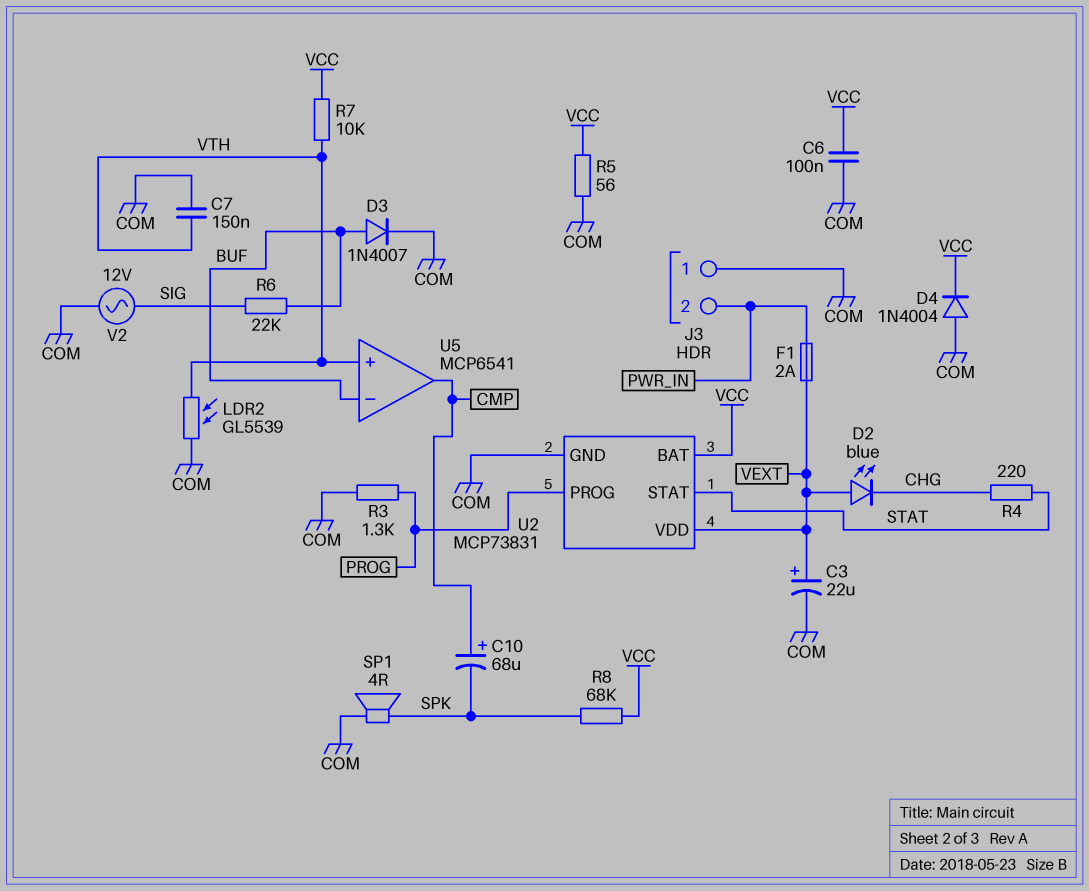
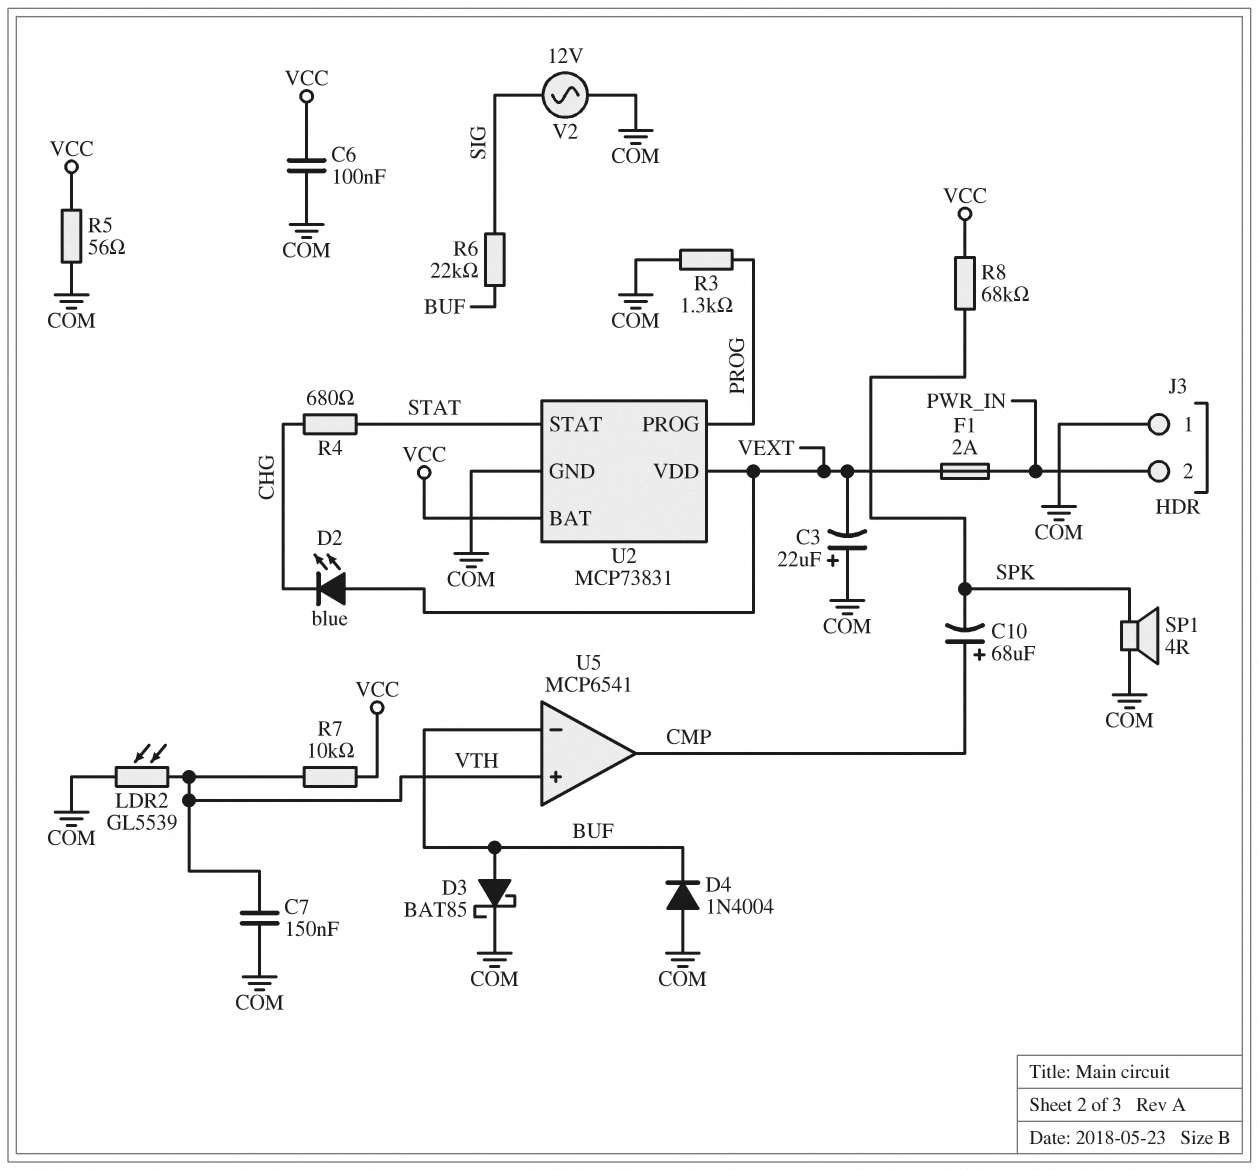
C3: 22uF (plus VEXT, minus COM) -> 22uF (plus COM, minus VEXT)
D3: diode 1N4007 (A BUF, K COM) -> schottky BAT85 (A BUF, K COM)
D4: diode 1N4004 (A COM, K VCC) -> diode 1N4004 (A COM, K BUF)
R4: 220 (CHG, STAT) -> 680 (CHG, STAT)

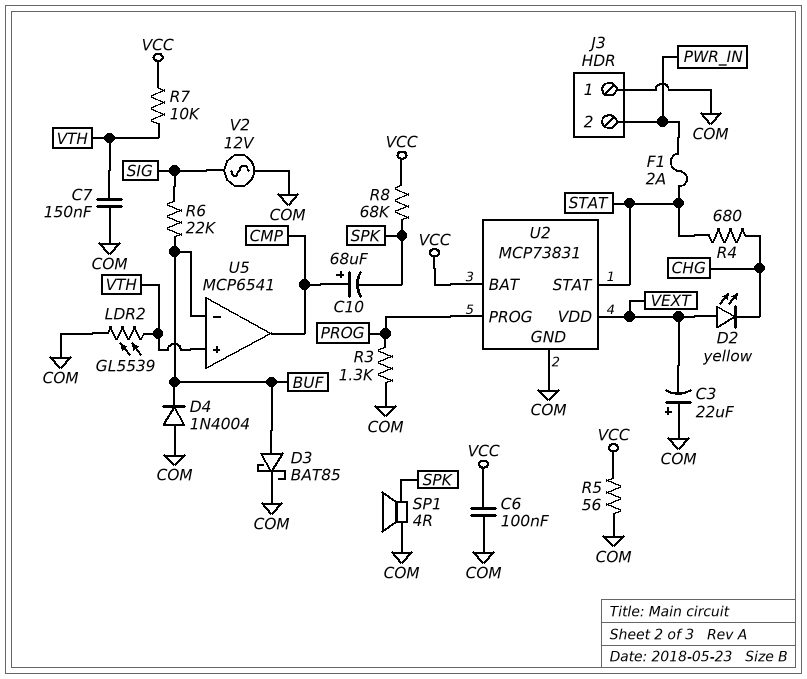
D2: LED blue (A VEXT, K CHG) -> LED yellow (A VEXT, K CHG)
F1: 2A (PWR_IN, VEXT) -> 2A (PWR_IN, STAT)

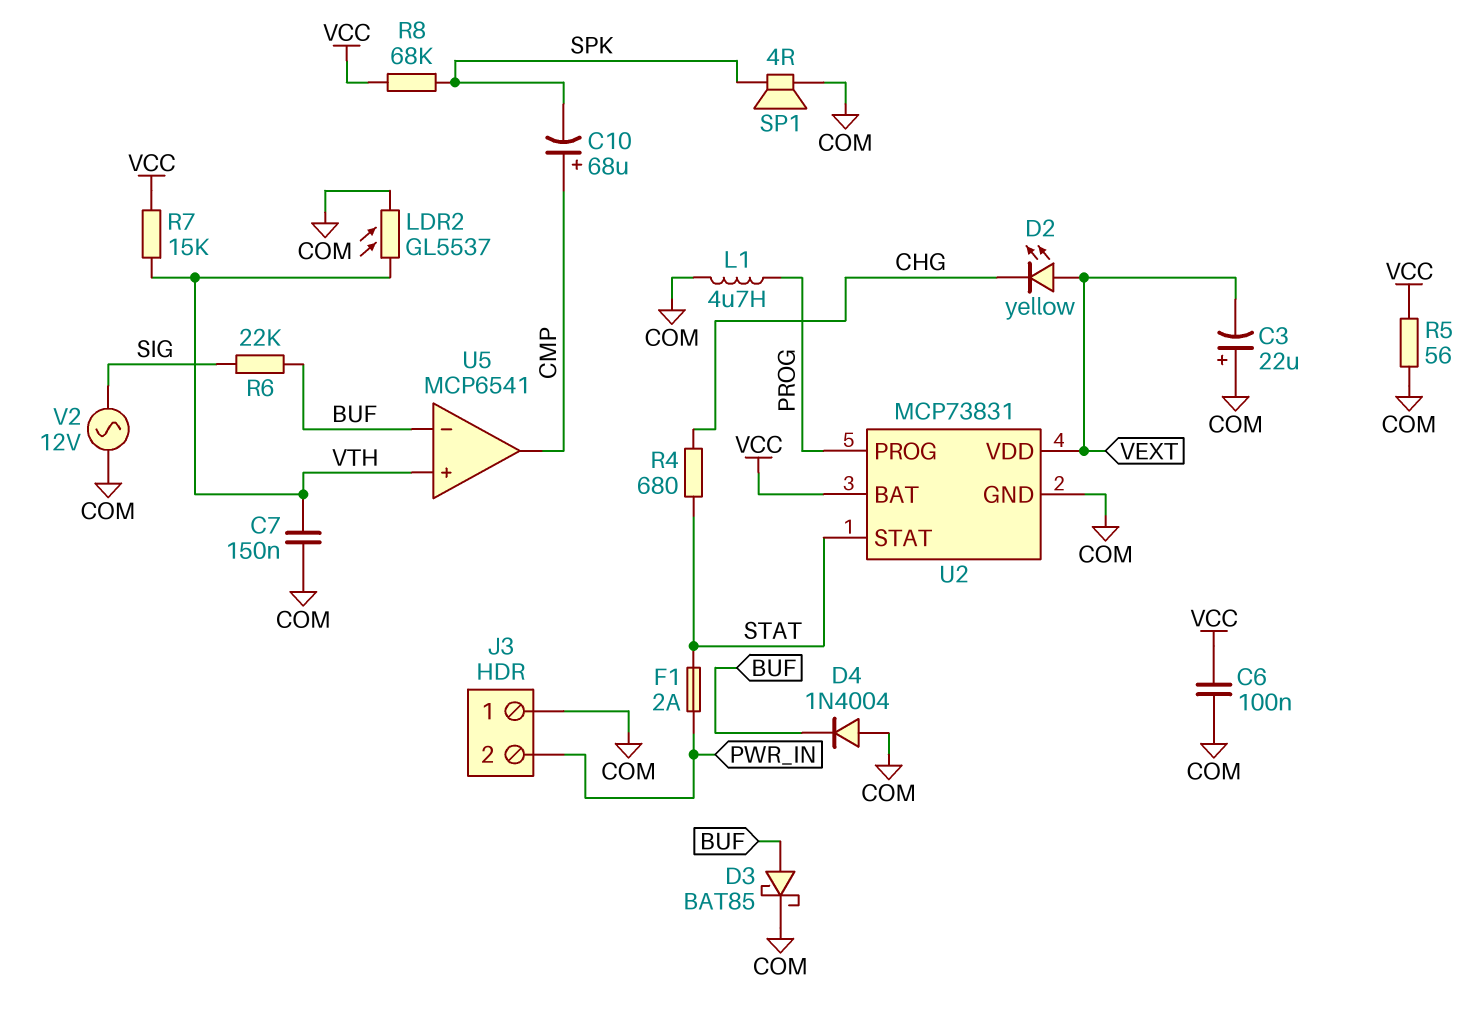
L1: none -> 4.7uH (COM, PROG)
LDR2: GL5539 (COM, VTH) -> GL5537 (COM, VTH)
R3: 1.3k (COM, PROG) -> none
R7: 10k (VCC, VTH) -> 15k (VCC, VTH)

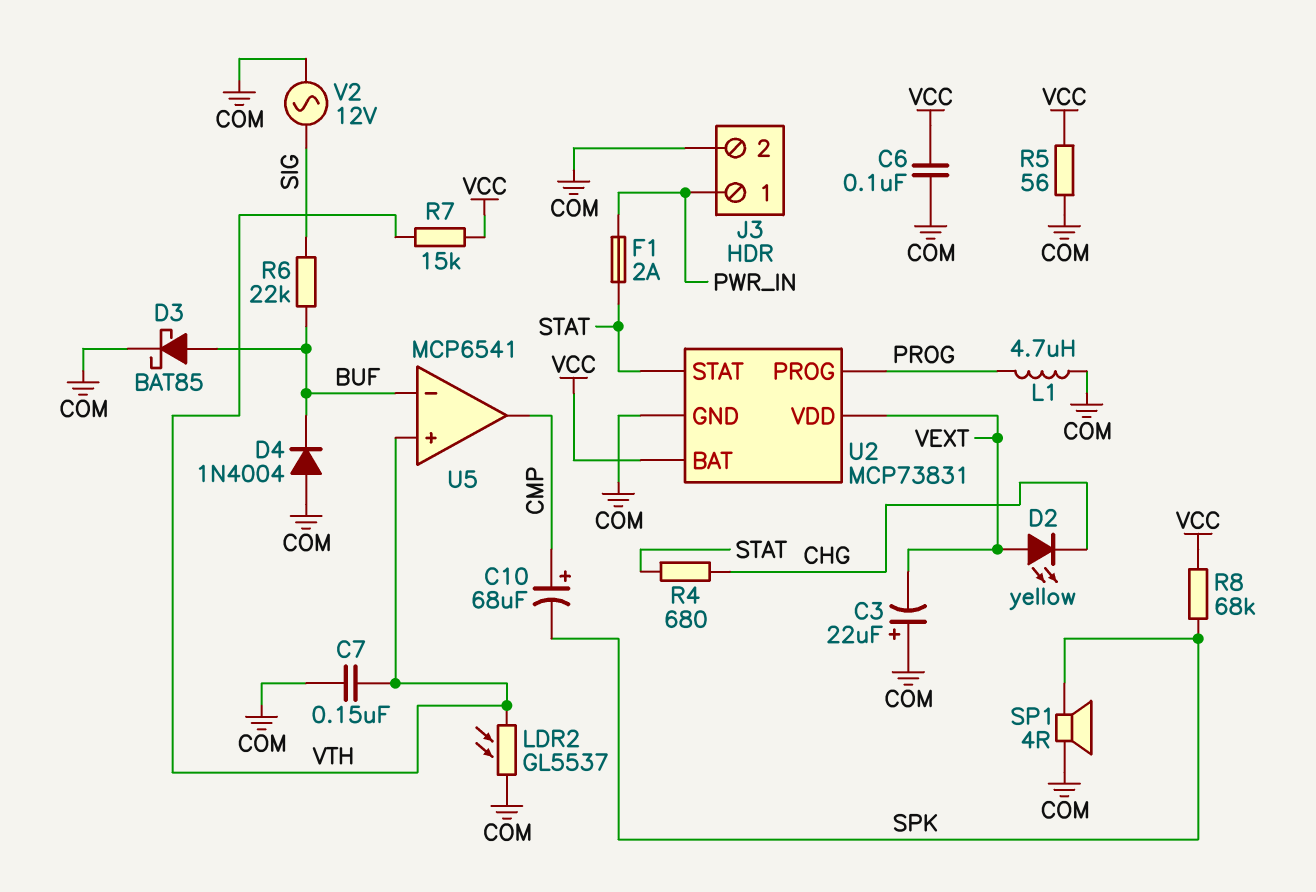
J3 pin 1: COM -> PWR_IN
J3 pin 2: PWR_IN -> COM

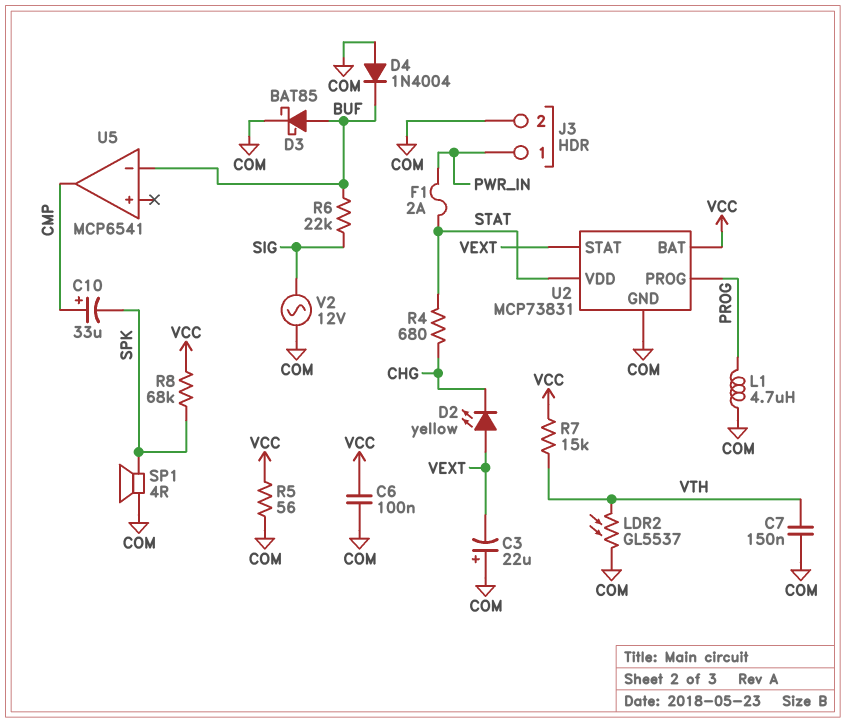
C10: 68uF (plus CMP, minus SPK) -> 33uF (plus CMP, minus SPK)
U2 pin STAT: STAT -> VEXT
U2 pin VDD: VEXT -> STAT
U5 pin in+: VTH -> none

